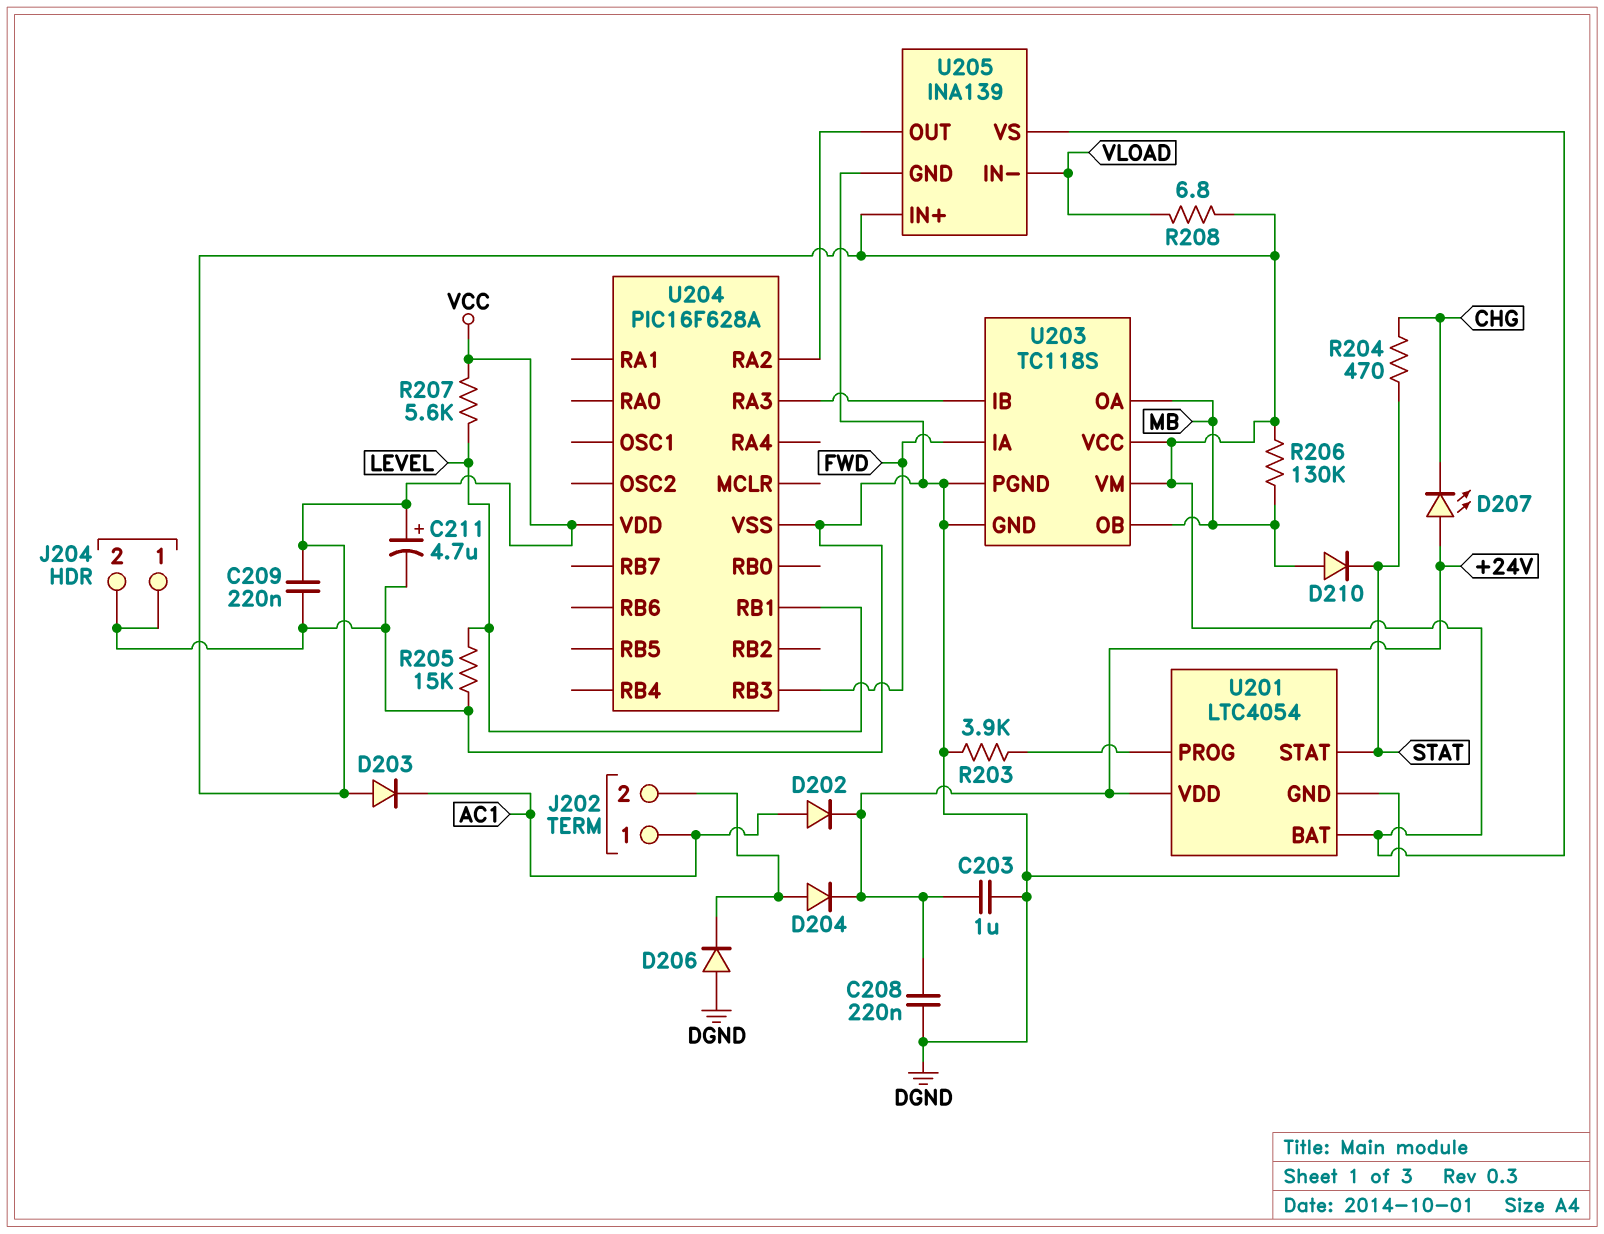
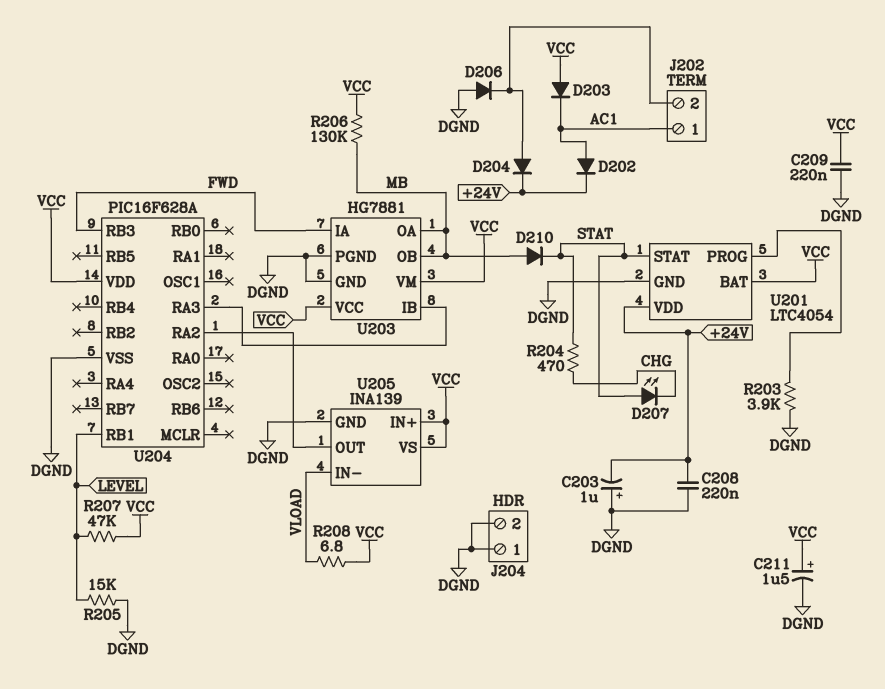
C203: 1uF (+24V, DGND) -> 1uF (plus DGND, minus +24V)
C211: 4.7uF (plus VCC, minus DGND) -> 1.5uF (plus VCC, minus DGND)
D207: LED (A +24V, K CHG) -> LED (A STAT, K CHG)
R207: 5.6k (LEVEL, VCC) -> 47k (LEVEL, VCC)
U203: TC118S -> HG7881

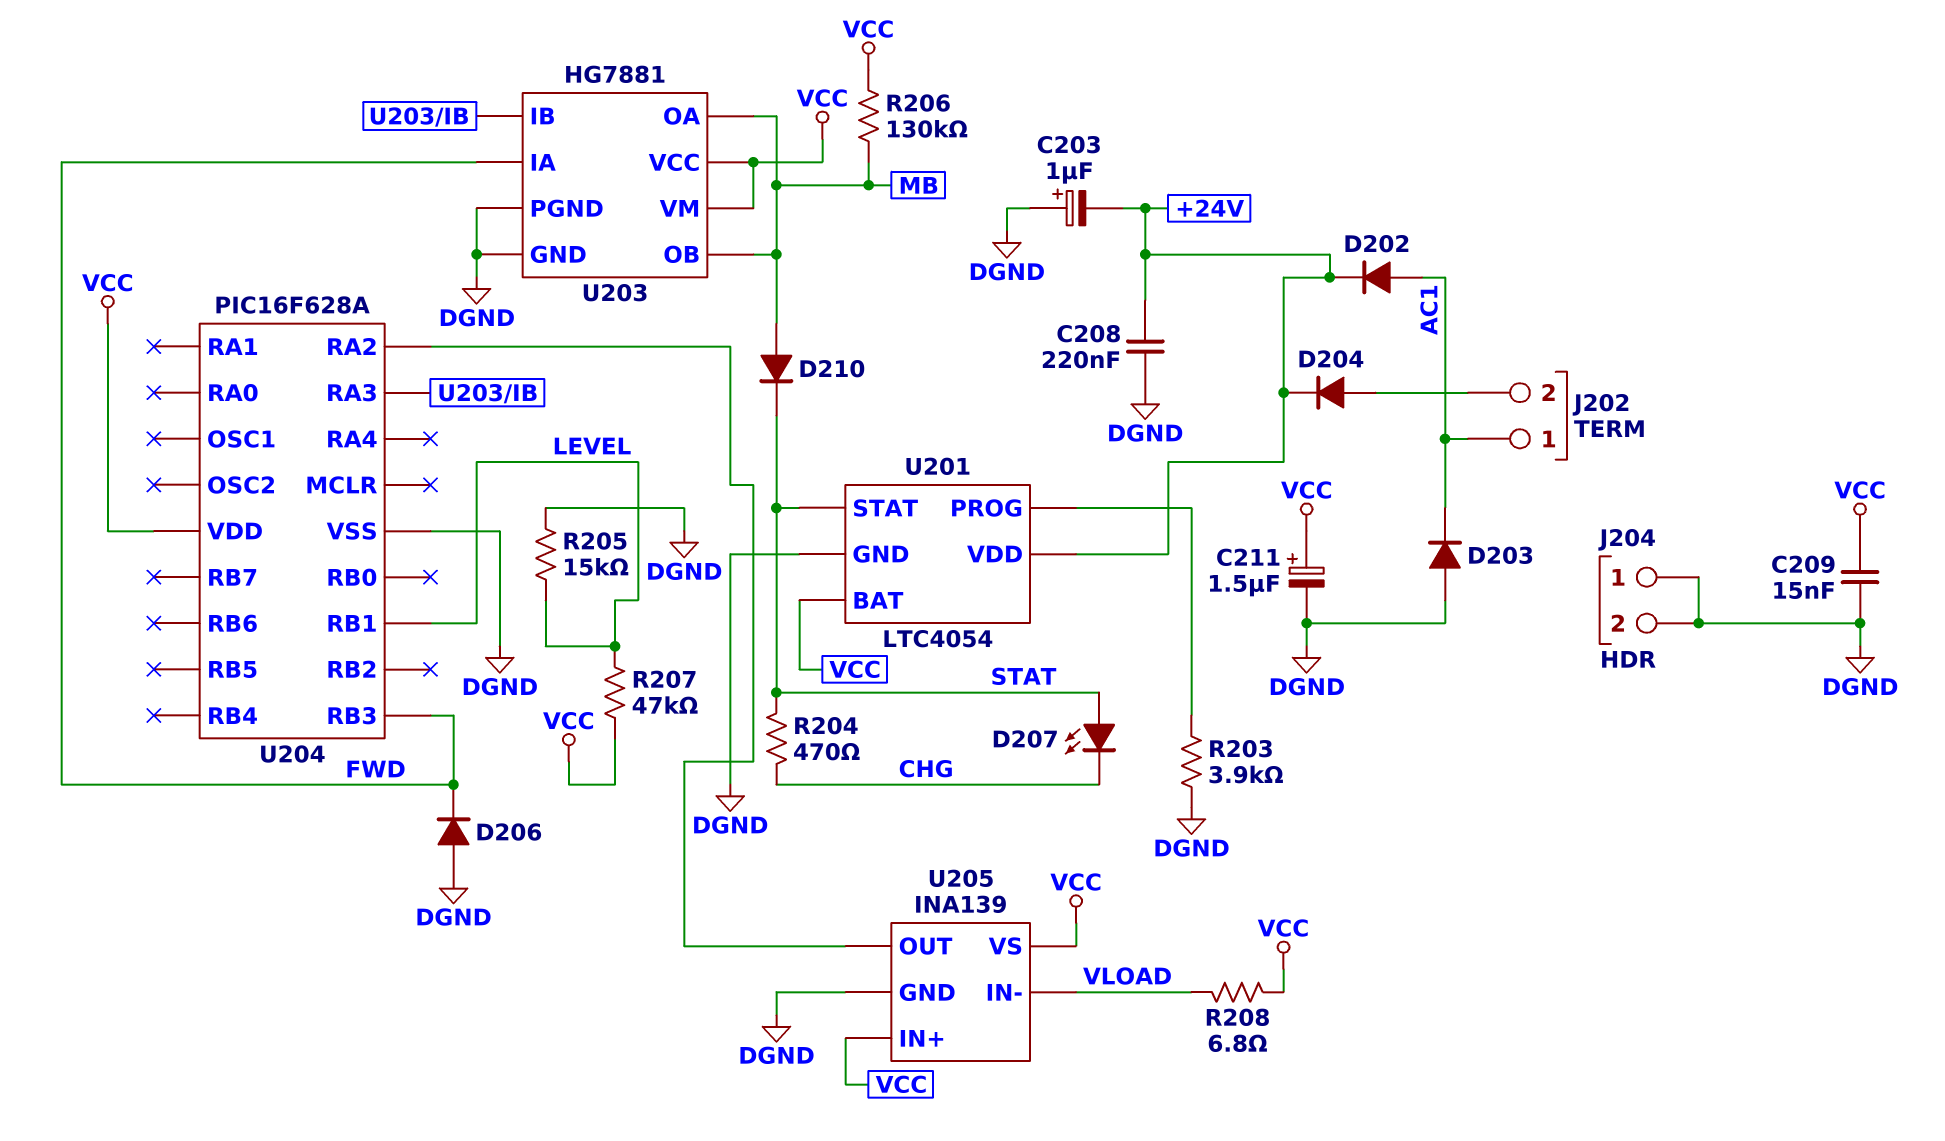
C209: 220nF (DGND, VCC) -> 15nF (DGND, VCC)
D203: diode (A VCC, K AC1) -> diode (A DGND, K AC1)
D206: diode (A DGND, K J202/2) -> diode (A DGND, K FWD)

